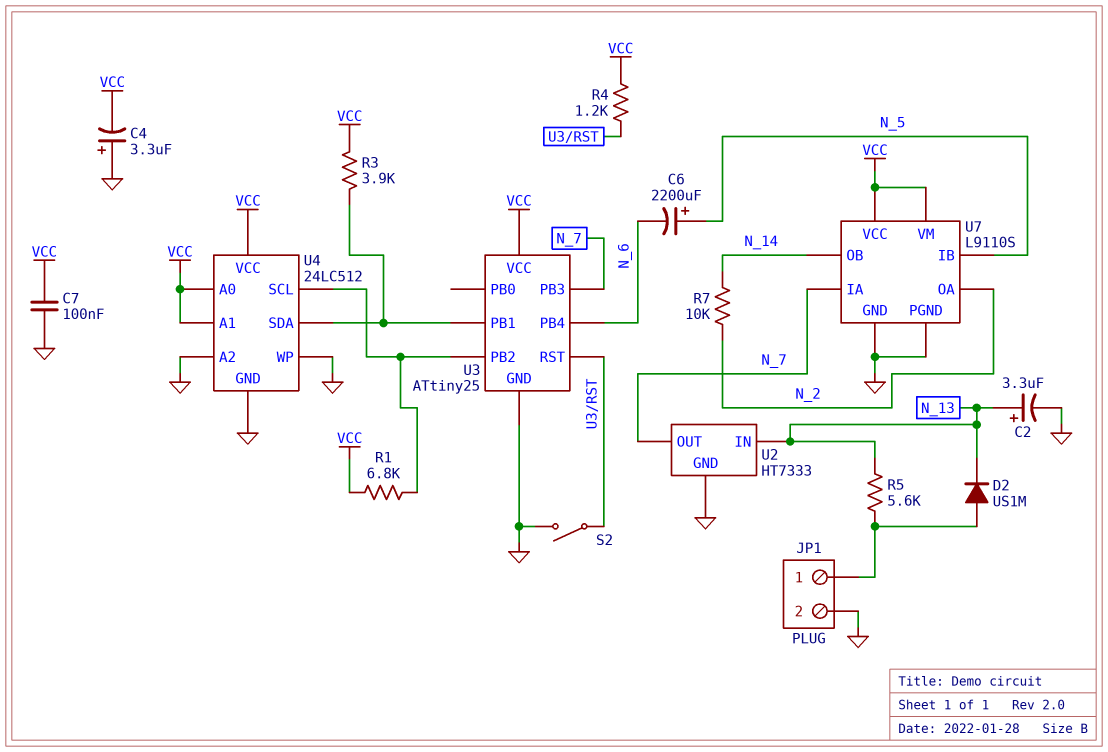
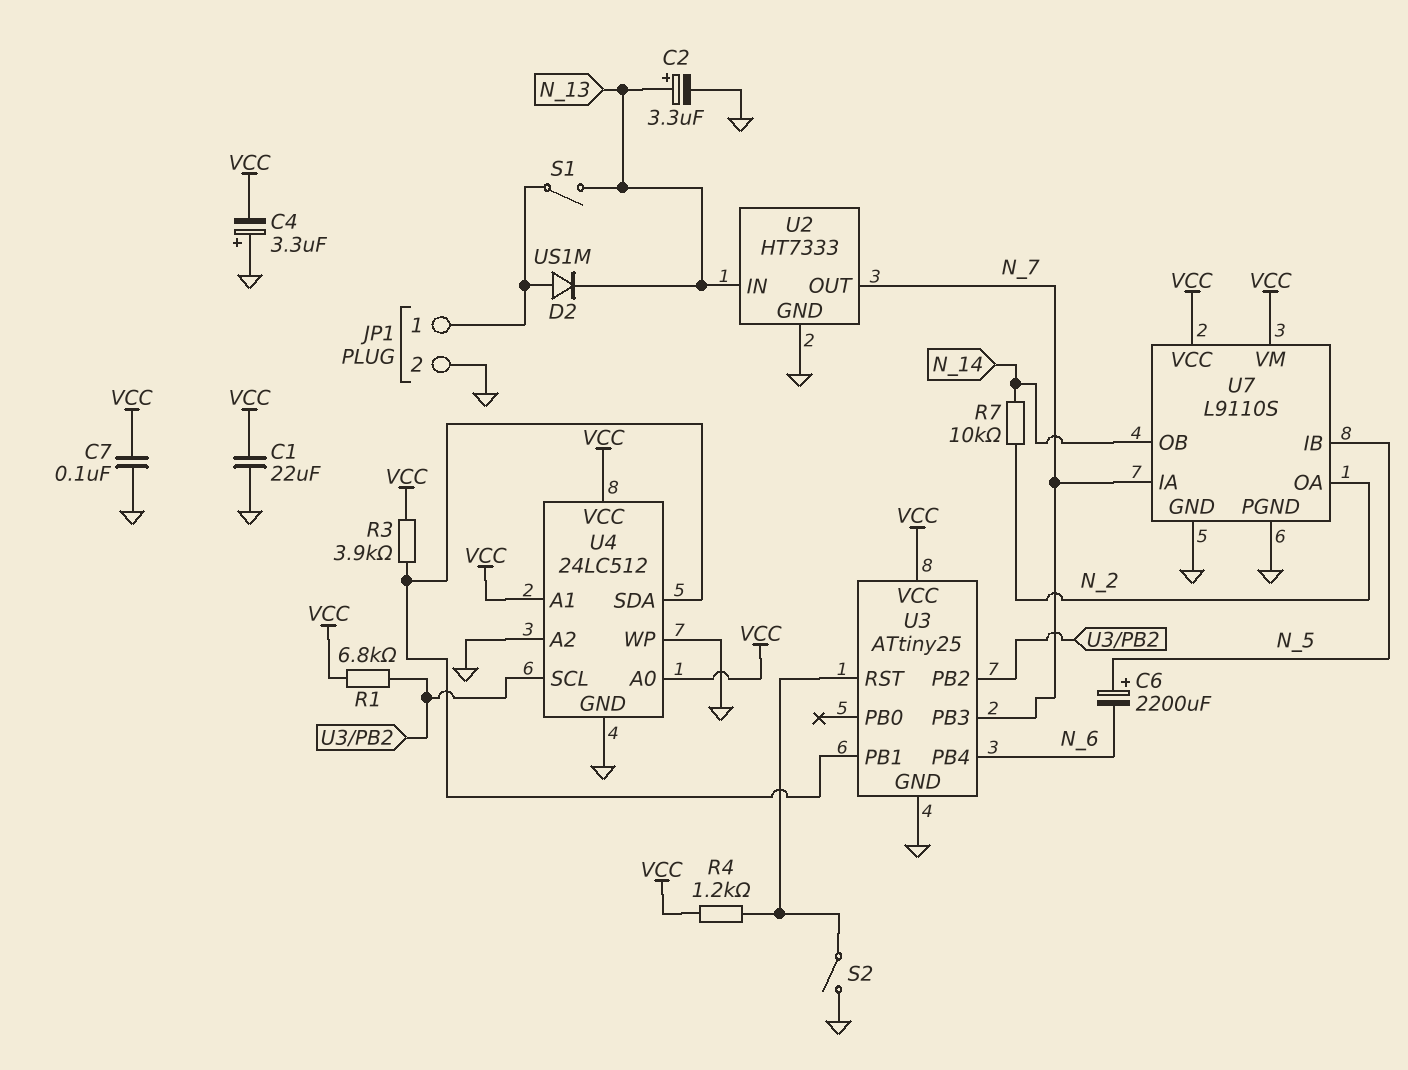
C1: none -> 22uF (GND, VCC)
R5: 5.6k (JP1/1, N_13) -> none
S1: none -> switch (JP1/1, N_13)

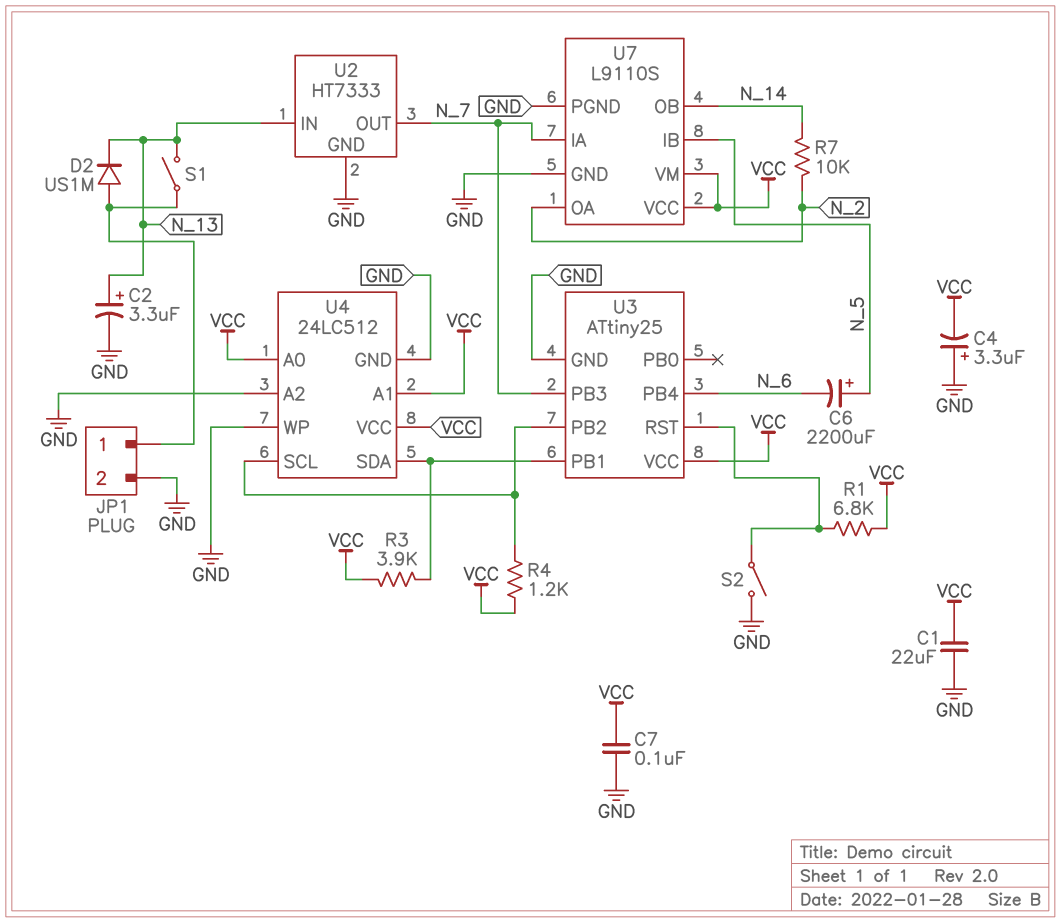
R1: 6.8k (U3/PB2, VCC) -> 6.8k (U3/RST, VCC)
R4: 1.2k (U3/RST, VCC) -> 1.2k (U3/PB2, VCC)

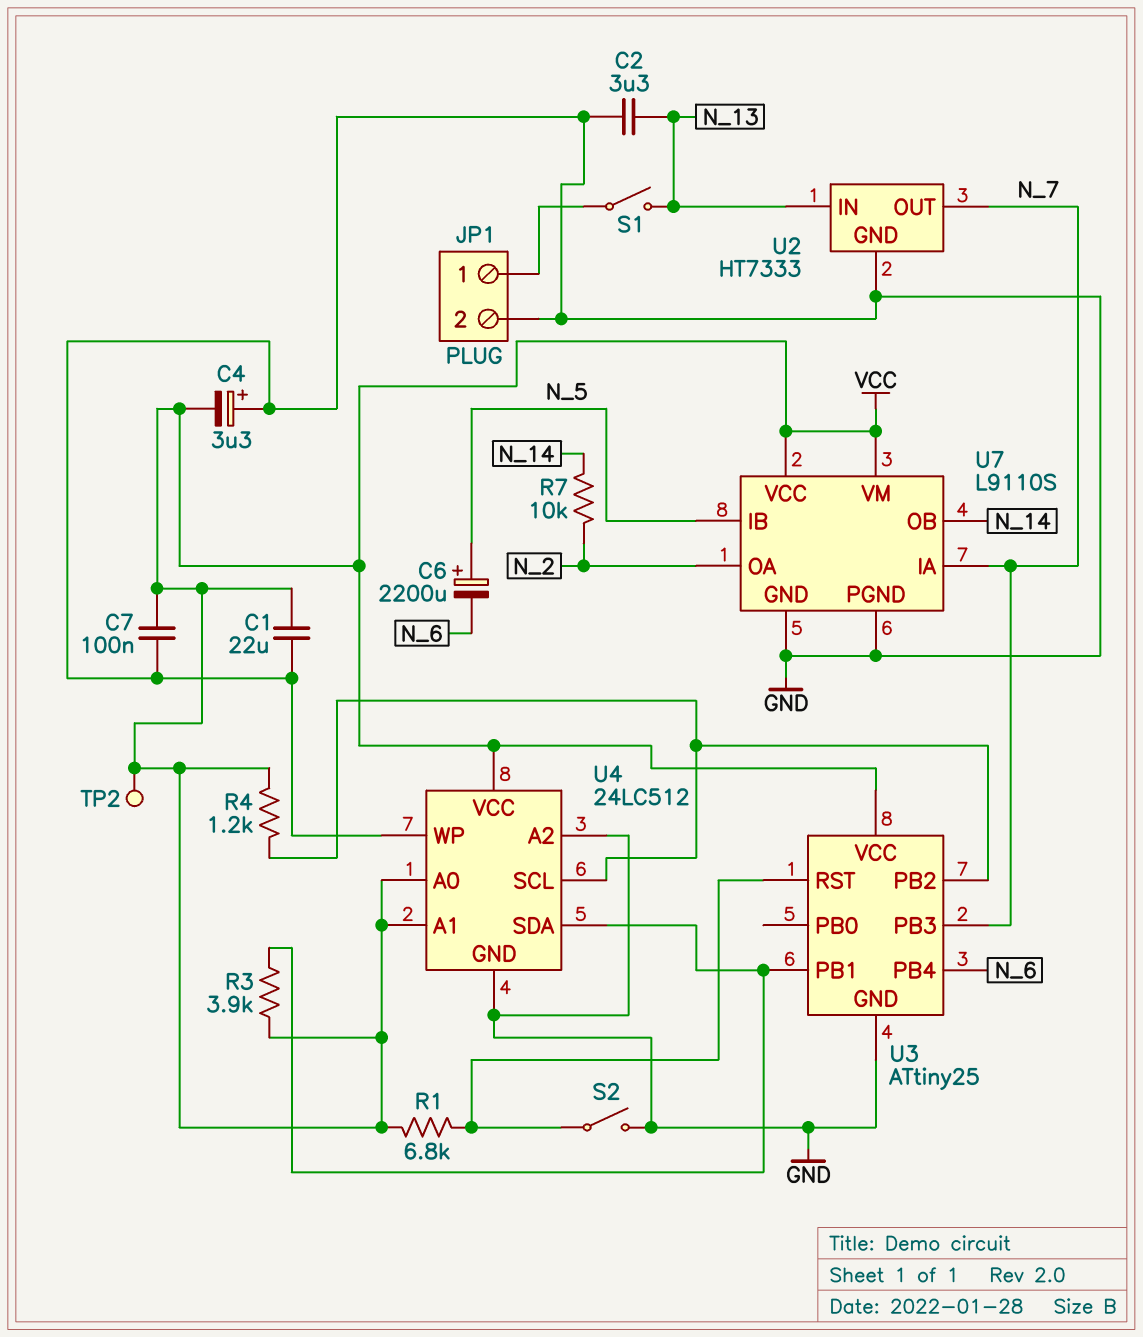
C2: 3.3uF (plus N_13, minus GND) -> 3.3uF (GND, N_13)
D2: diode US1M (A JP1/1, K N_13) -> none
TP2: none -> test point (VCC)

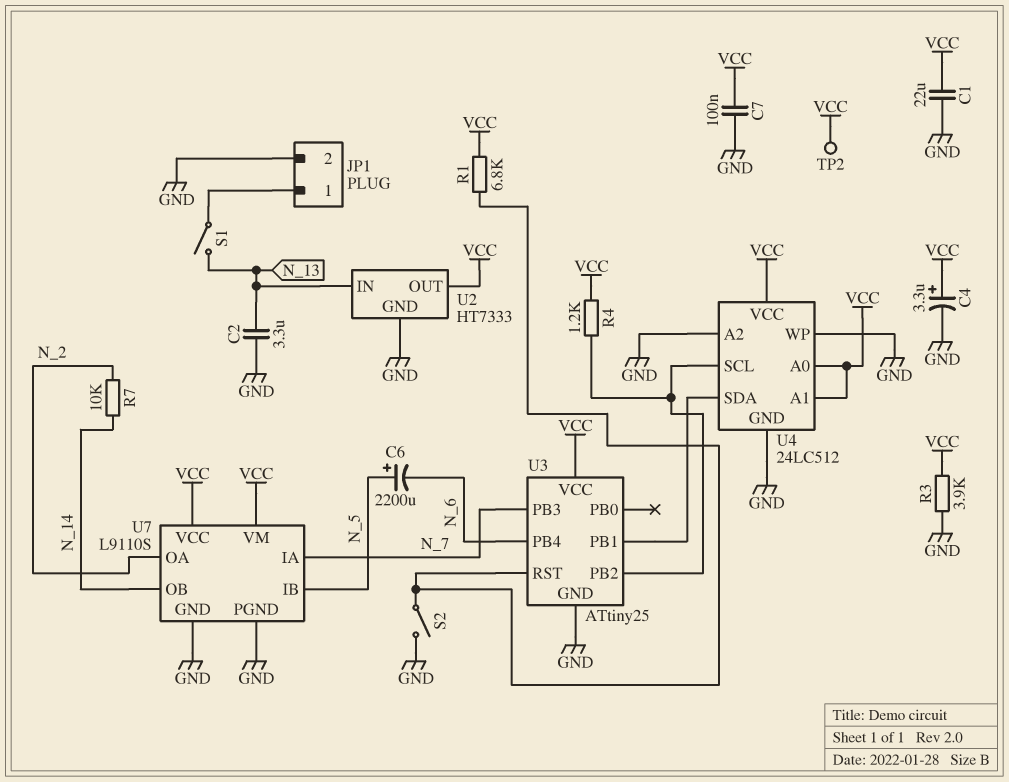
C4: 3.3uF (plus GND, minus VCC) -> 3.3uF (plus VCC, minus GND)
R3: 3.9k (U3/PB1, VCC) -> 3.9k (GND, VCC)
U2 pin OUT: N_7 -> VCC

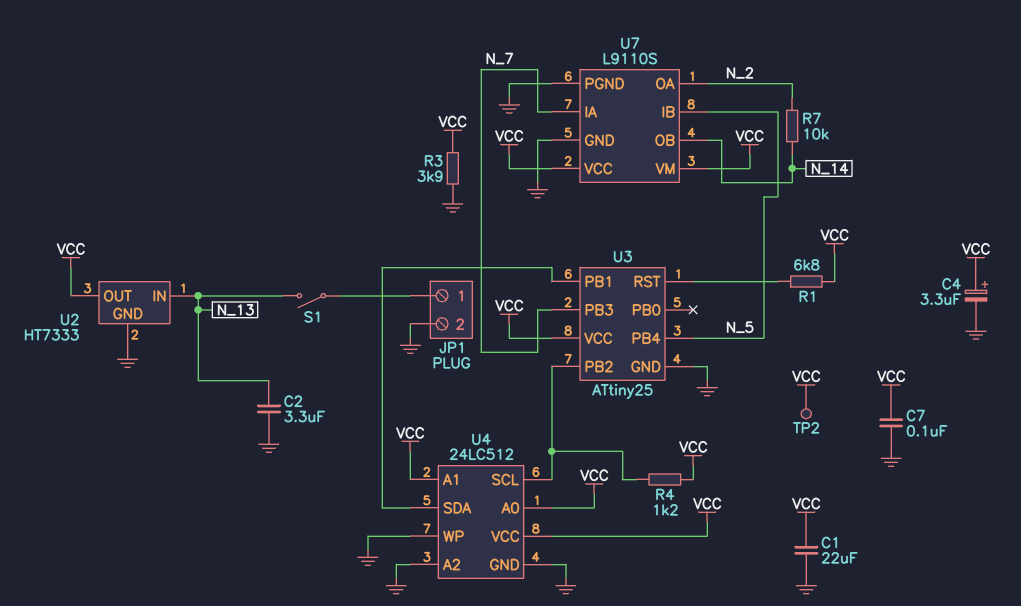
C6: 2200uF (plus N_5, minus N_6) -> none
S2: switch (GND, U3/RST) -> none
U3 pin PB4: N_6 -> N_5

